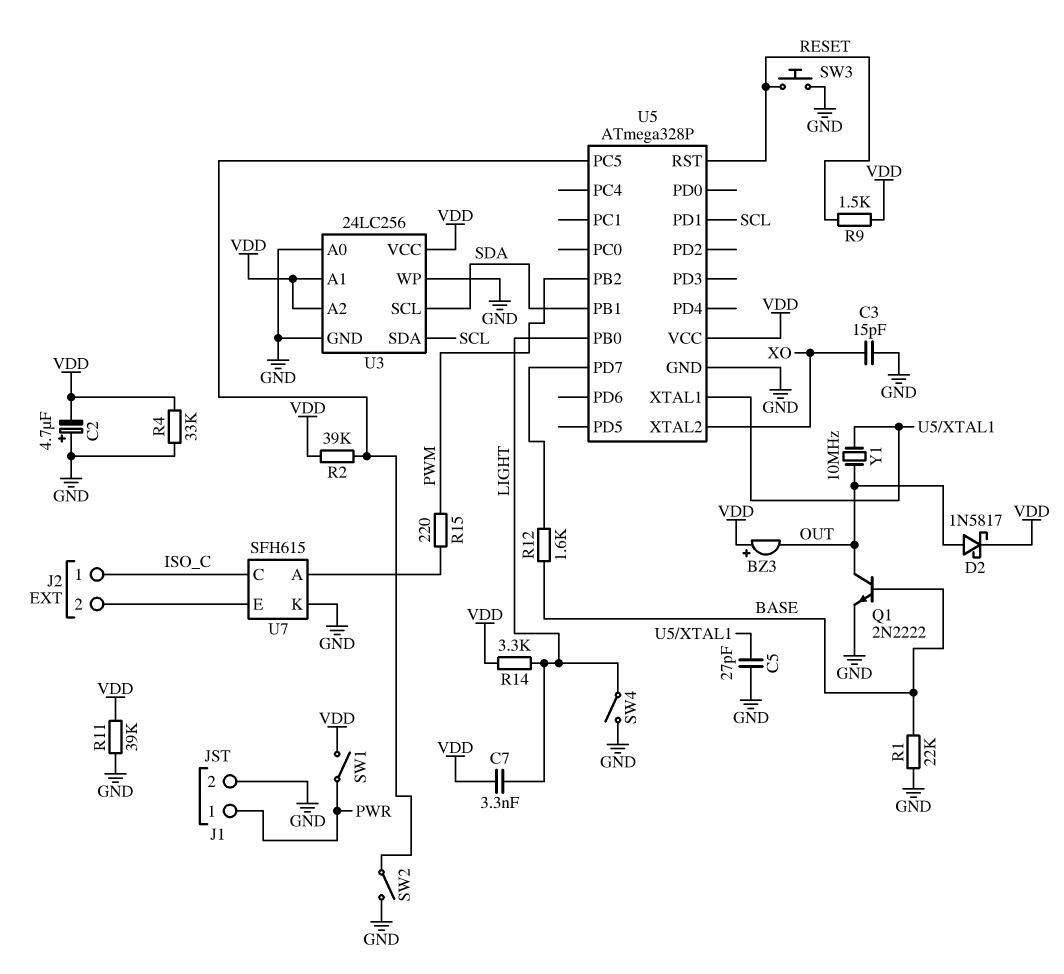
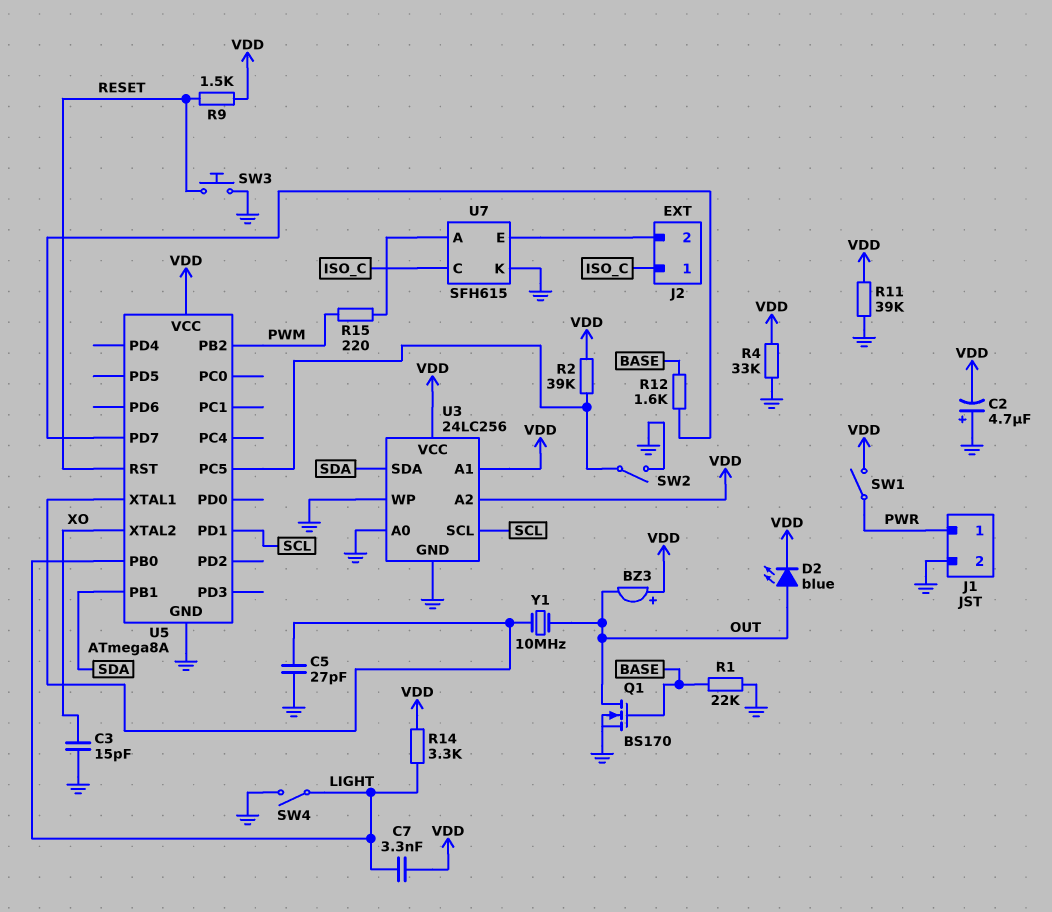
D2: schottky 1N5817 (A OUT, K VDD) -> LED blue (A OUT, K VDD)
Q1: NPN 2N2222 (B BASE, C OUT, E GND) -> NMOS BS170 (G BASE, D OUT, S GND)
U3 pin SCL: SDA -> SCL
U3 pin SDA: SCL -> SDA
U5: ATmega328P -> ATmega8A

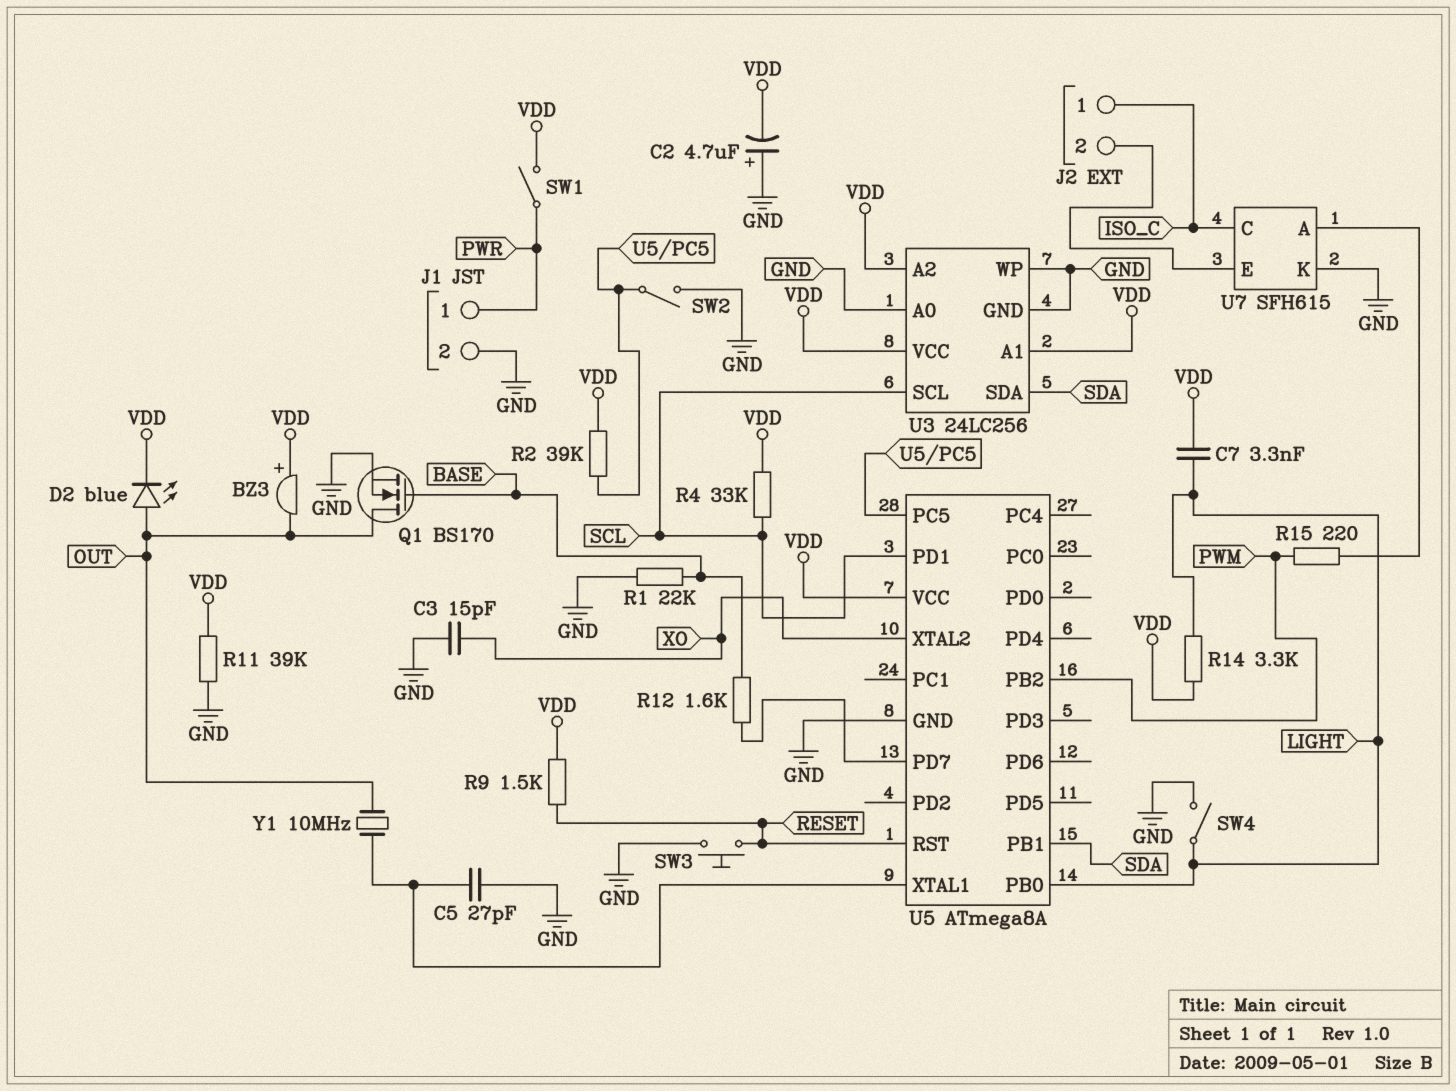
R4: 33k (GND, VDD) -> 33k (SCL, VDD)

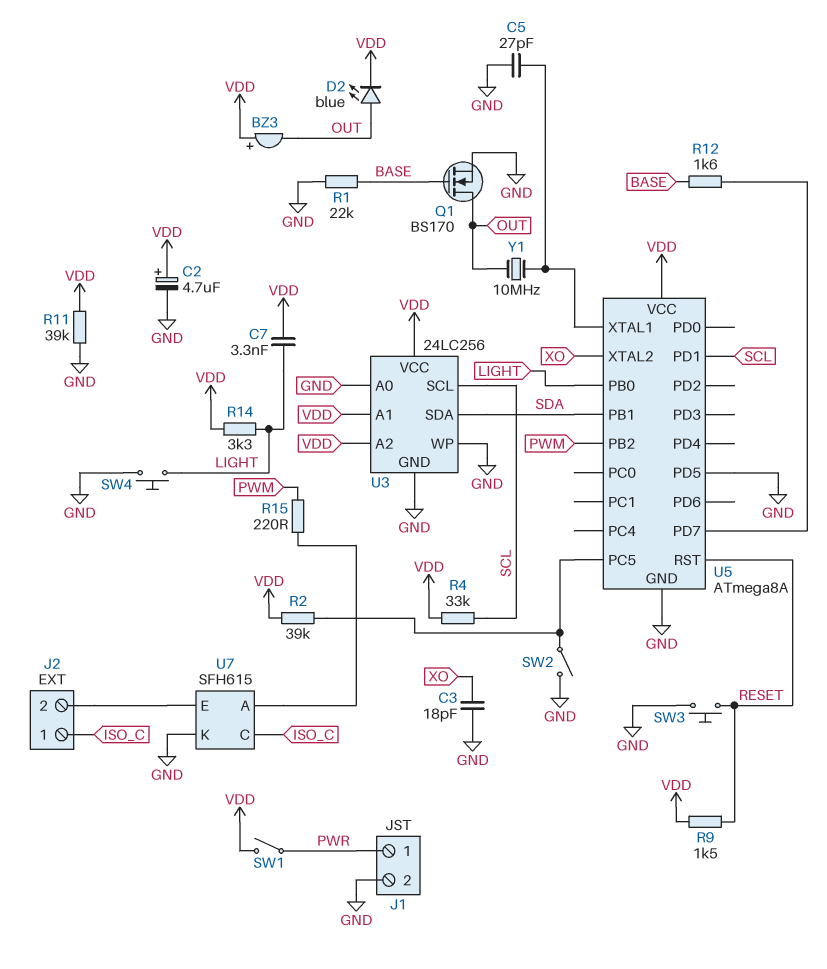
C2: 4.7uF (plus GND, minus VDD) -> 4.7uF (plus VDD, minus GND)
C3: 15pF (GND, XO) -> 18pF (GND, XO)
SW4: switch (GND, LIGHT) -> button (GND, LIGHT)
U5 pin PD5: none -> GND

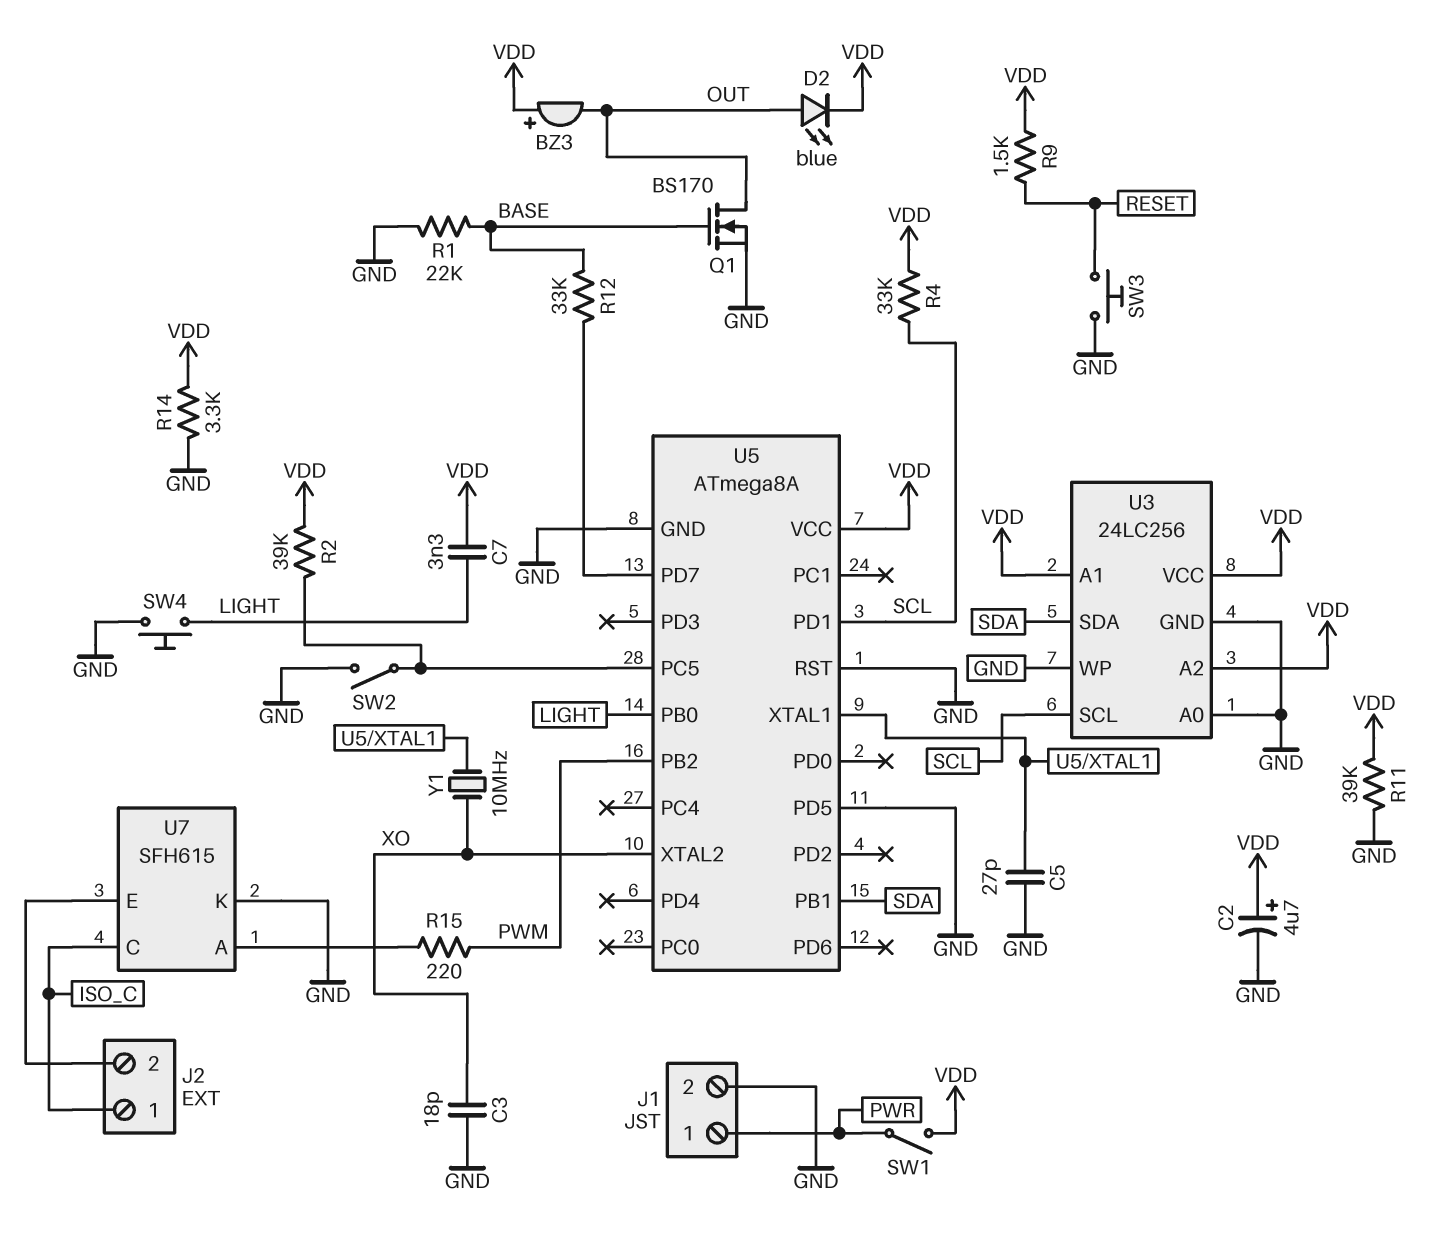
R12: 1.6k (BASE, U5/PD7) -> 33k (BASE, U5/PD7)
R14: 3.3k (LIGHT, VDD) -> 3.3k (GND, VDD)
U5 pin RST: RESET -> GND
Y1: 10MHz (OUT, U5/XTAL1) -> 10MHz (U5/XTAL1, XO)

